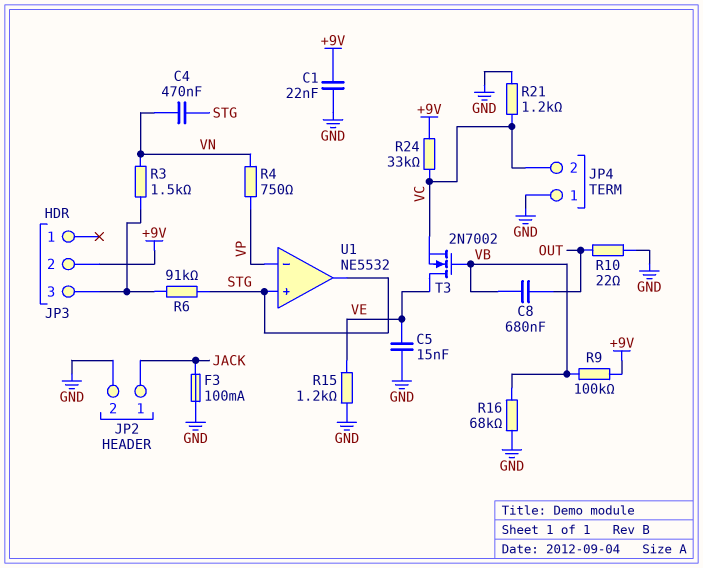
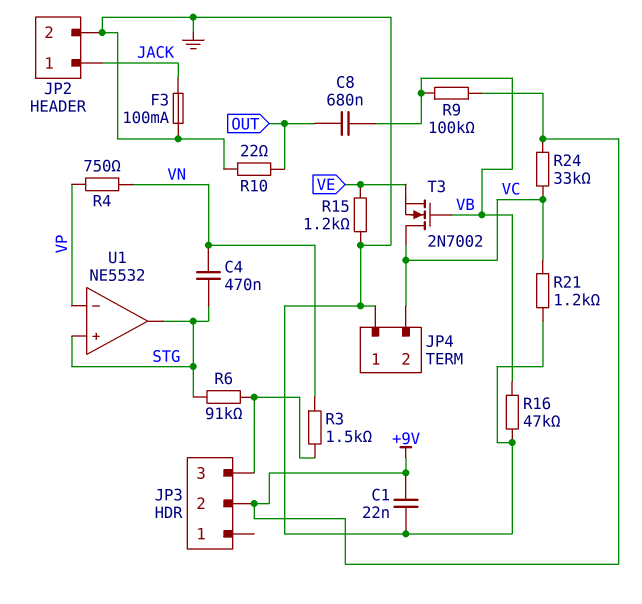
C5: 15nF (GND, VE) -> none
R16: 68k (GND, VB) -> 47k (GND, VB)
T3: NMOS 2N7002 (G VB, D VE, S VC) -> NMOS 2N7002 (G VB, D VC, S VE)

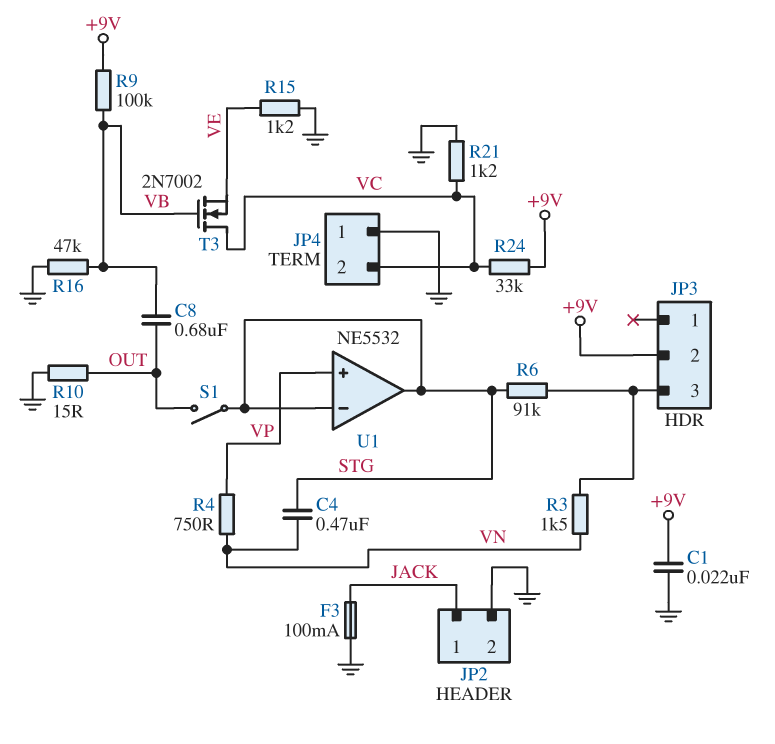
R10: 22 (GND, OUT) -> 15 (GND, OUT)
S1: none -> switch (OUT, STG)
U1 pin in+: STG -> VP
U1 pin in-: VP -> STG

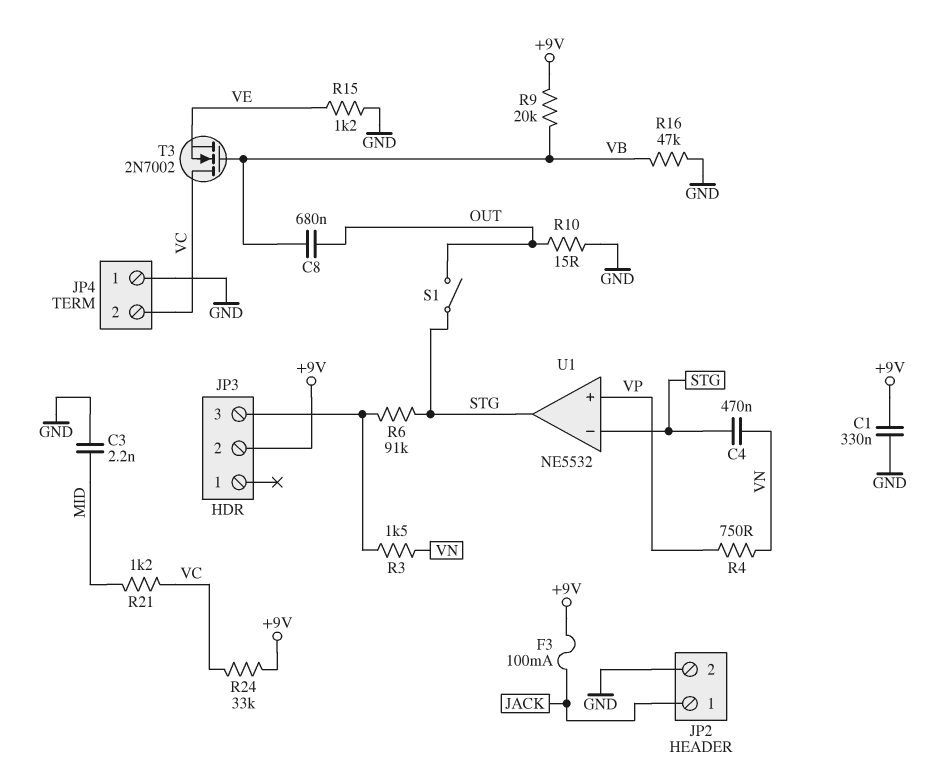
C1: 22nF (+9V, GND) -> 330nF (+9V, GND)
C3: none -> 2.2nF (GND, MID)
F3: 100mA (GND, JACK) -> 100mA (+9V, JACK)
R9: 100k (+9V, VB) -> 20k (+9V, VB)
R21: 1.2k (GND, VC) -> 1.2k (MID, VC)

